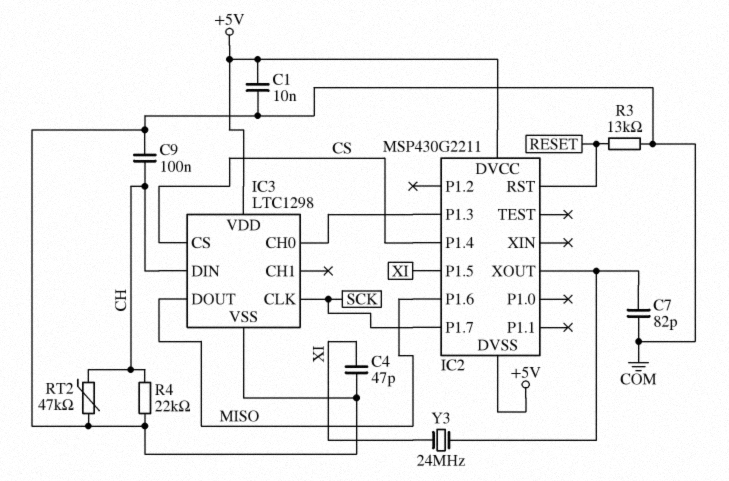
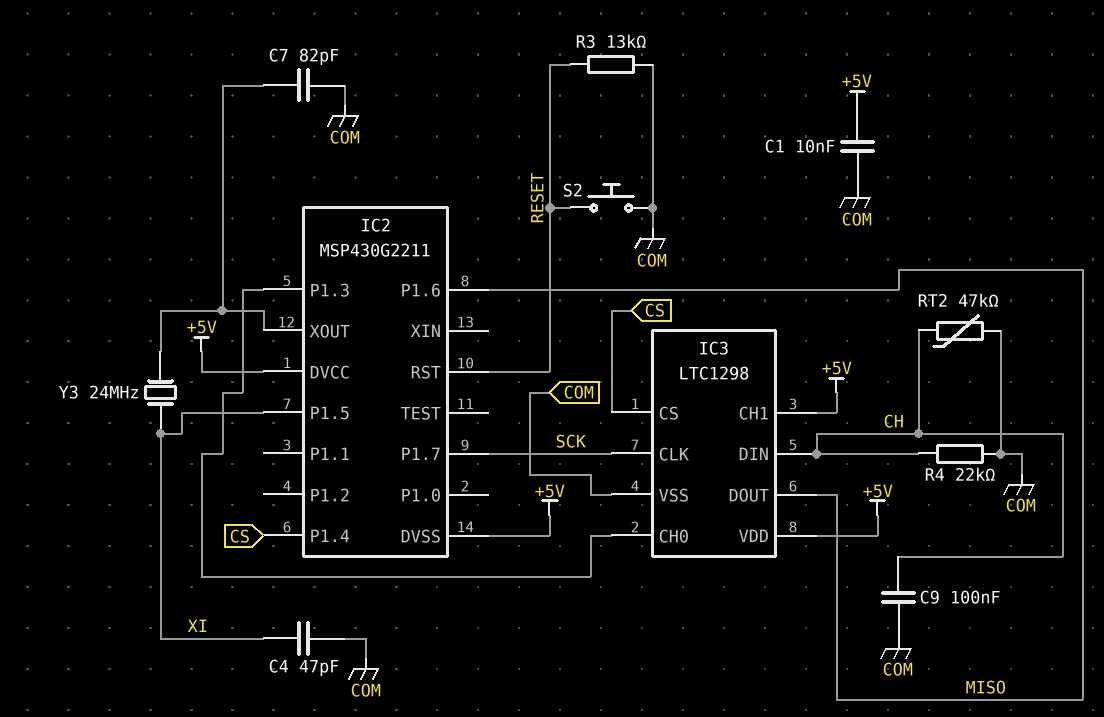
IC3 pin CH1: none -> +5V
S2: none -> button (COM, RESET)

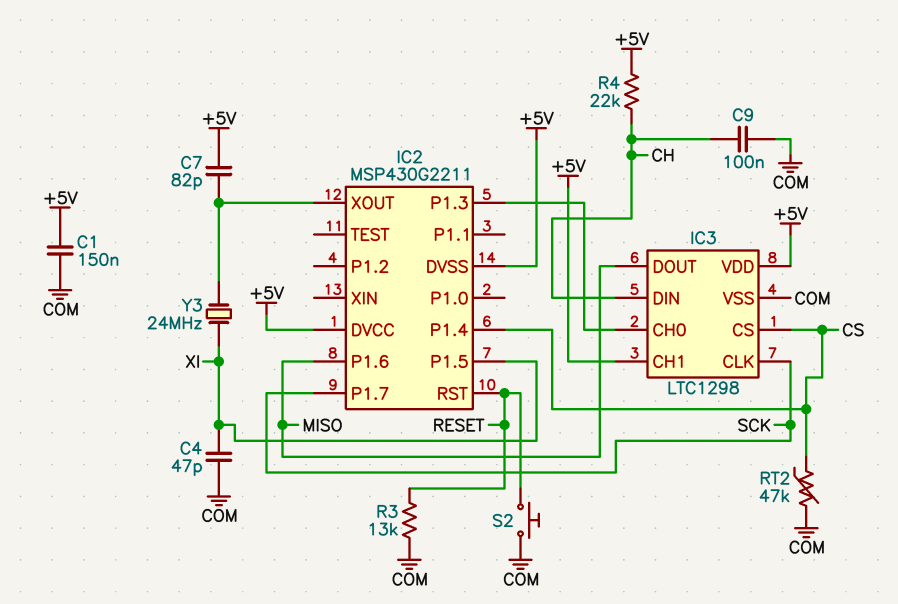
C1: 10nF (+5V, COM) -> 150nF (+5V, COM)
C7: 82pF (COM, IC2/XOUT) -> 82pF (+5V, IC2/XOUT)
R4: 22k (CH, COM) -> 22k (+5V, CH)
RT2: 47k (CH, COM) -> 47k (COM, CS)

